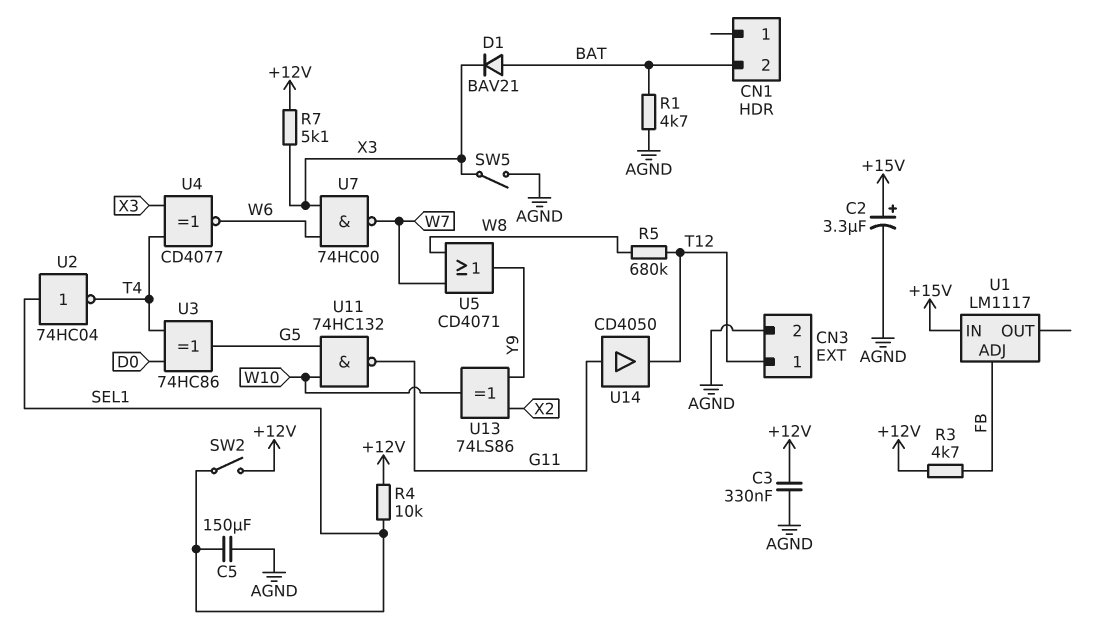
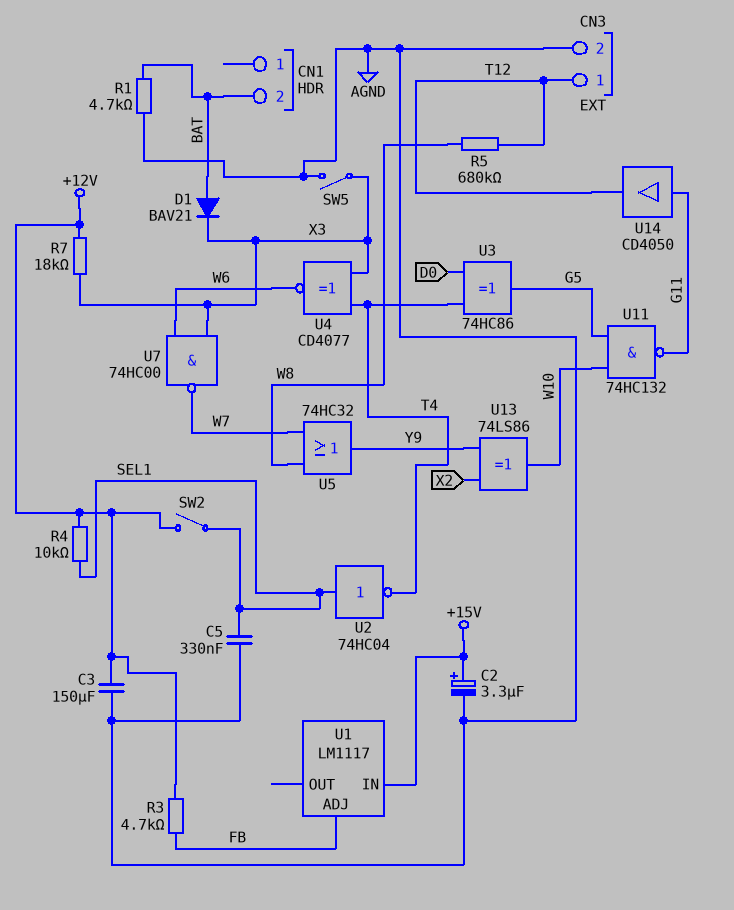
C3: 330nF (+12V, AGND) -> 150uF (+12V, AGND)
C5: 150uF (AGND, SEL1) -> 330nF (AGND, SEL1)
R7: 5.1k (+12V, X3) -> 18k (+12V, X3)
U5: OR CD4071 (in W7, in W8, out Y9) -> OR 74HC32 (in W7, in W8, out Y9)

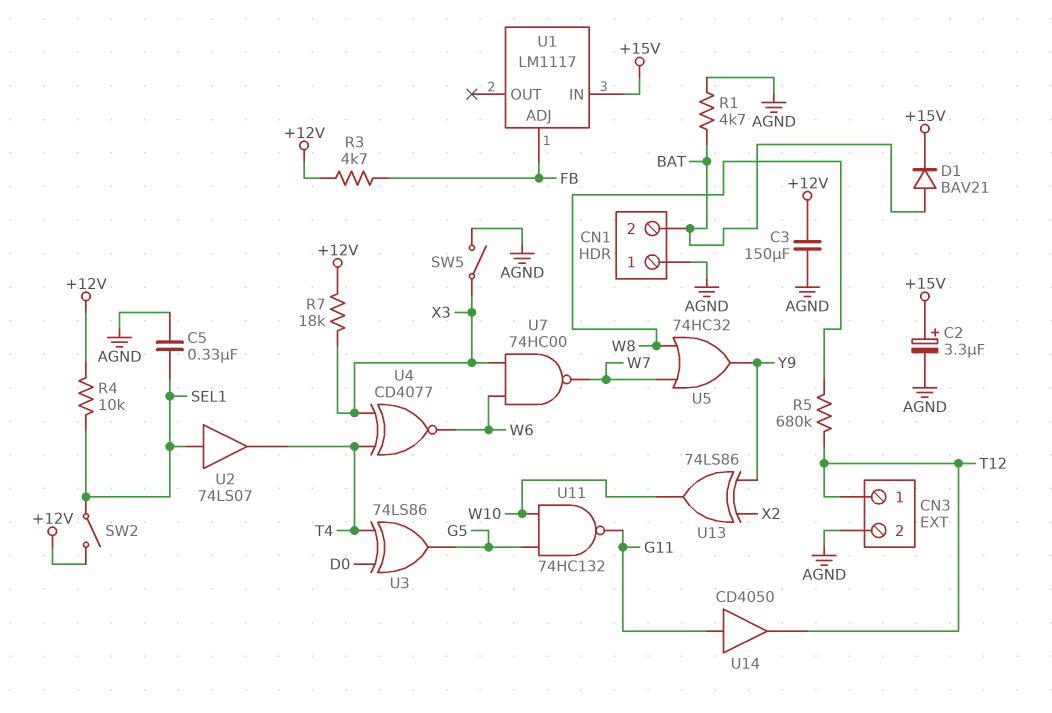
CN1 pin 1: none -> AGND
D1: diode BAV21 (A BAT, K X3) -> diode BAV21 (A BAT, K +15V)
U2: NOT 74HC04 (in SEL1, out T4) -> buffer 74LS07 (in SEL1, out T4)
U3: XOR 74HC86 (in D0, in T4, out G5) -> XOR 74LS86 (in D0, in T4, out G5)

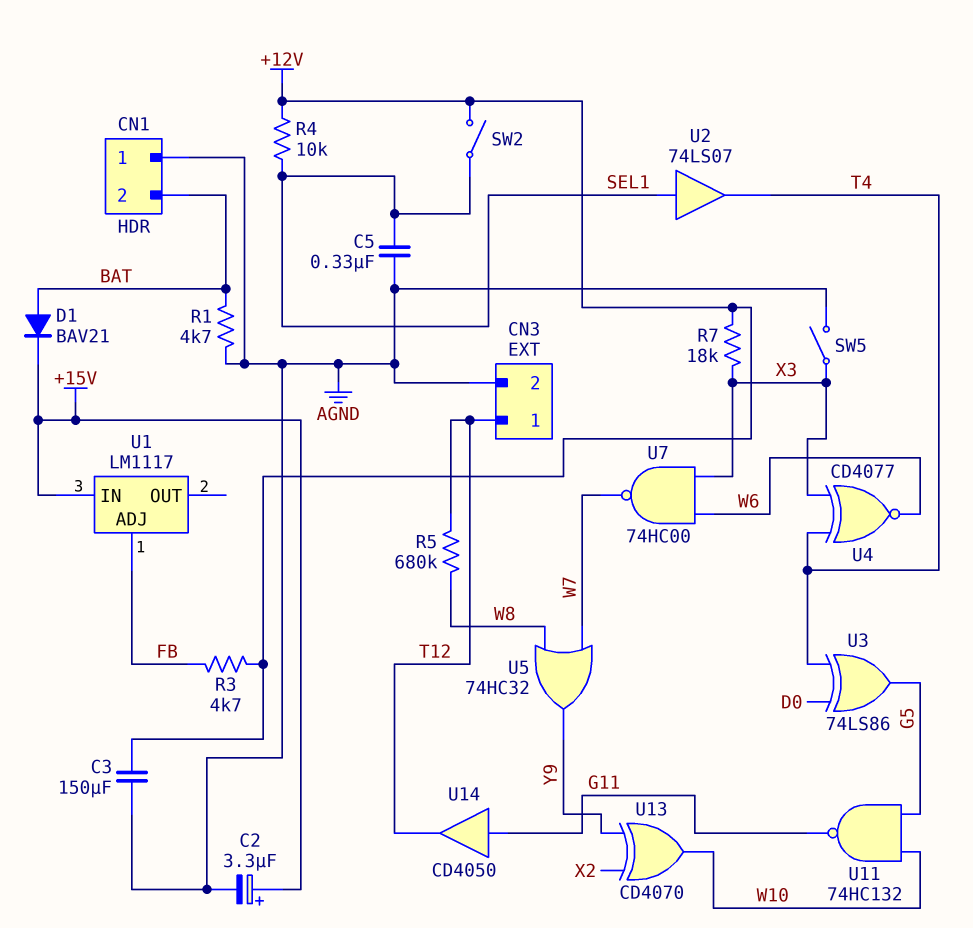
U13: XOR 74LS86 (in X2, in Y9, out W10) -> XOR CD4070 (in X2, in Y9, out W10)

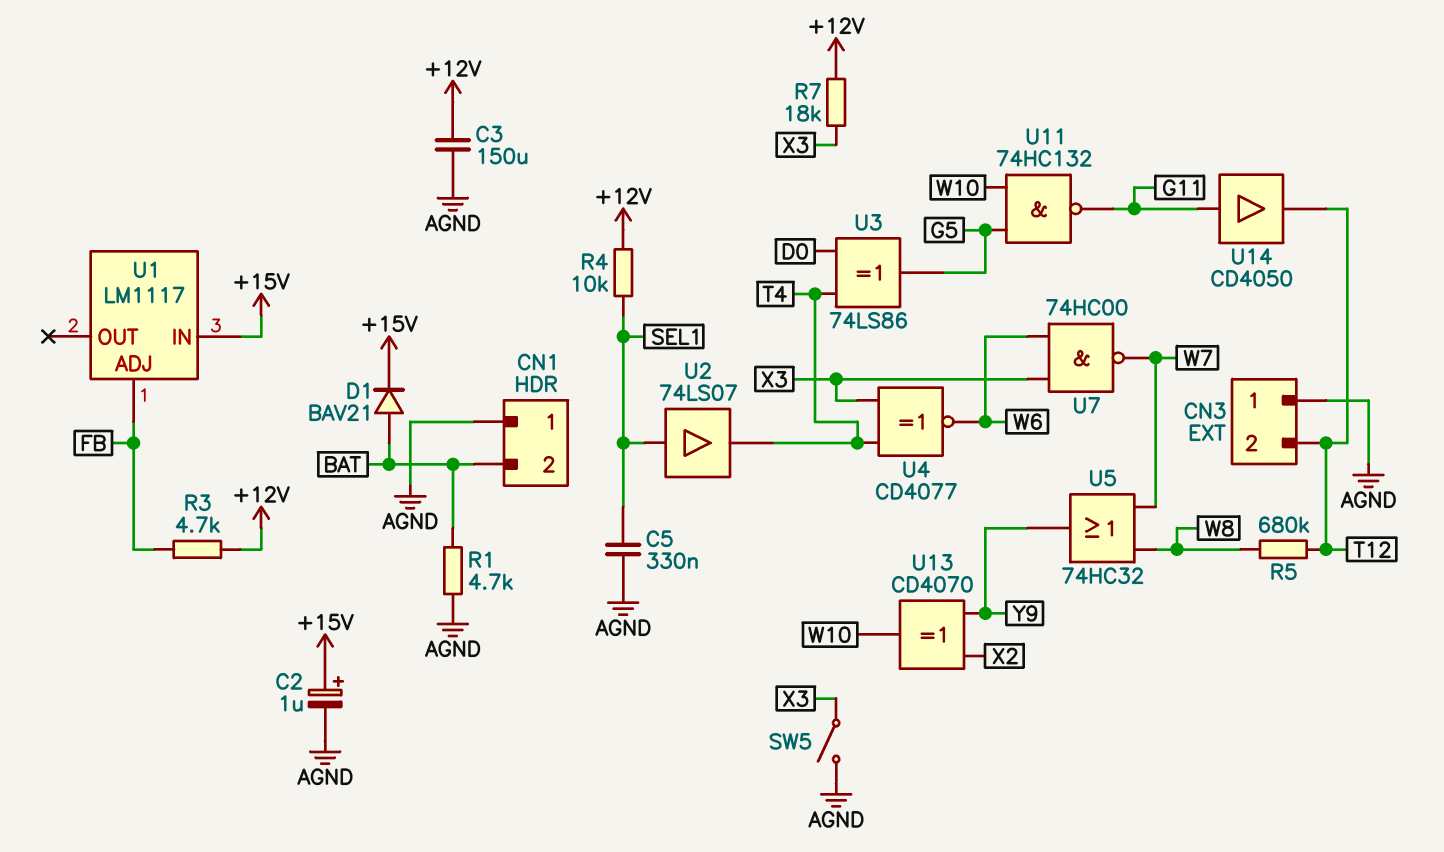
C2: 3.3uF (plus +15V, minus AGND) -> 1uF (plus +15V, minus AGND)
CN3 pin 1: T12 -> AGND
CN3 pin 2: AGND -> T12
SW2: switch (+12V, SEL1) -> none

